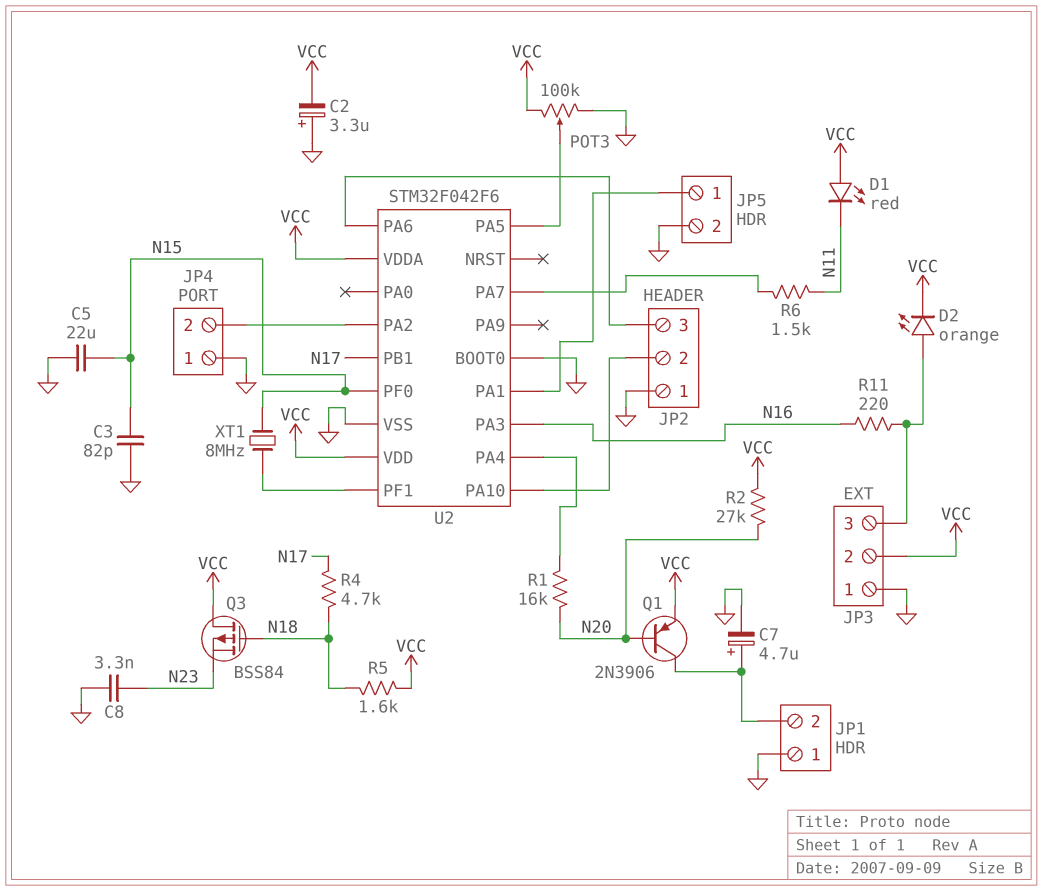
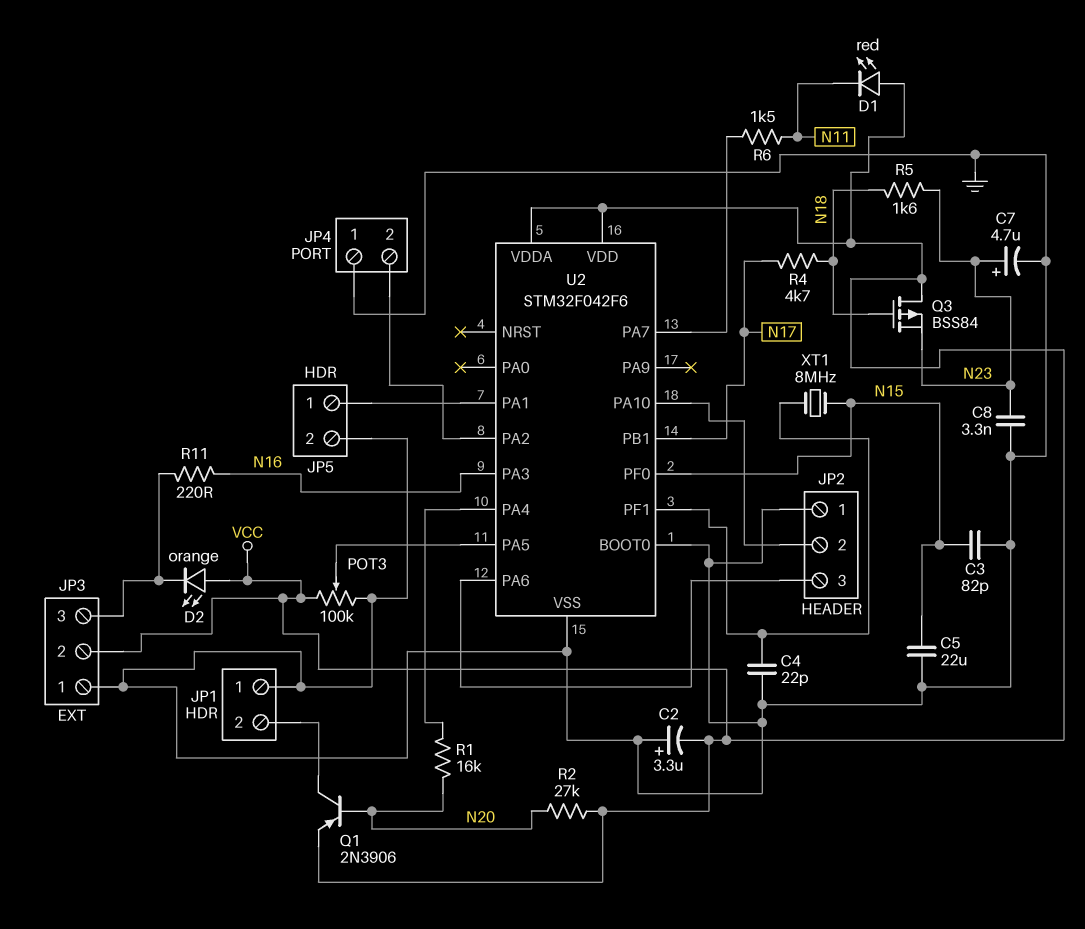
C4: none -> 22pF (GND, U2/PF1)
C7: 4.7uF (plus JP1/2, minus GND) -> 4.7uF (plus N23, minus GND)
D2: LED orange (A JP3/3, K VCC) -> LED orange (A VCC, K JP3/3)
R5: 1.6k (N18, VCC) -> 1.6k (N18, N23)

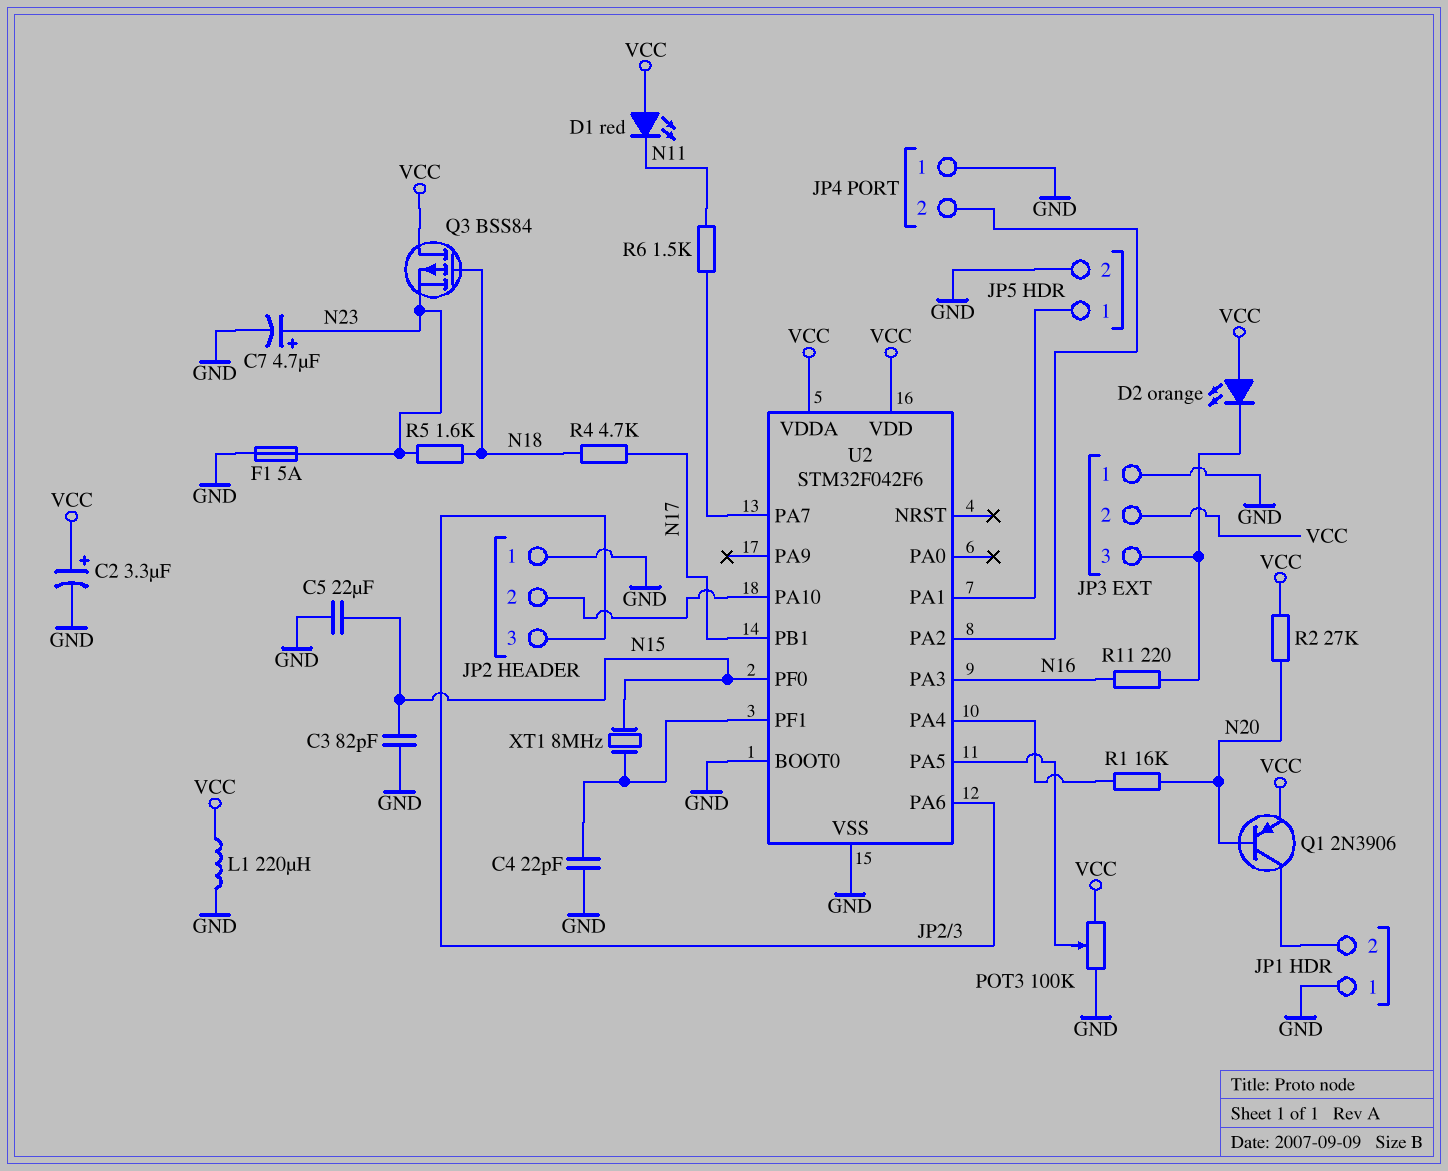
C2: 3.3uF (plus GND, minus VCC) -> 3.3uF (plus VCC, minus GND)
C8: 3.3nF (GND, N23) -> none
F1: none -> 5A (GND, N23)
L1: none -> 220uH (GND, VCC)

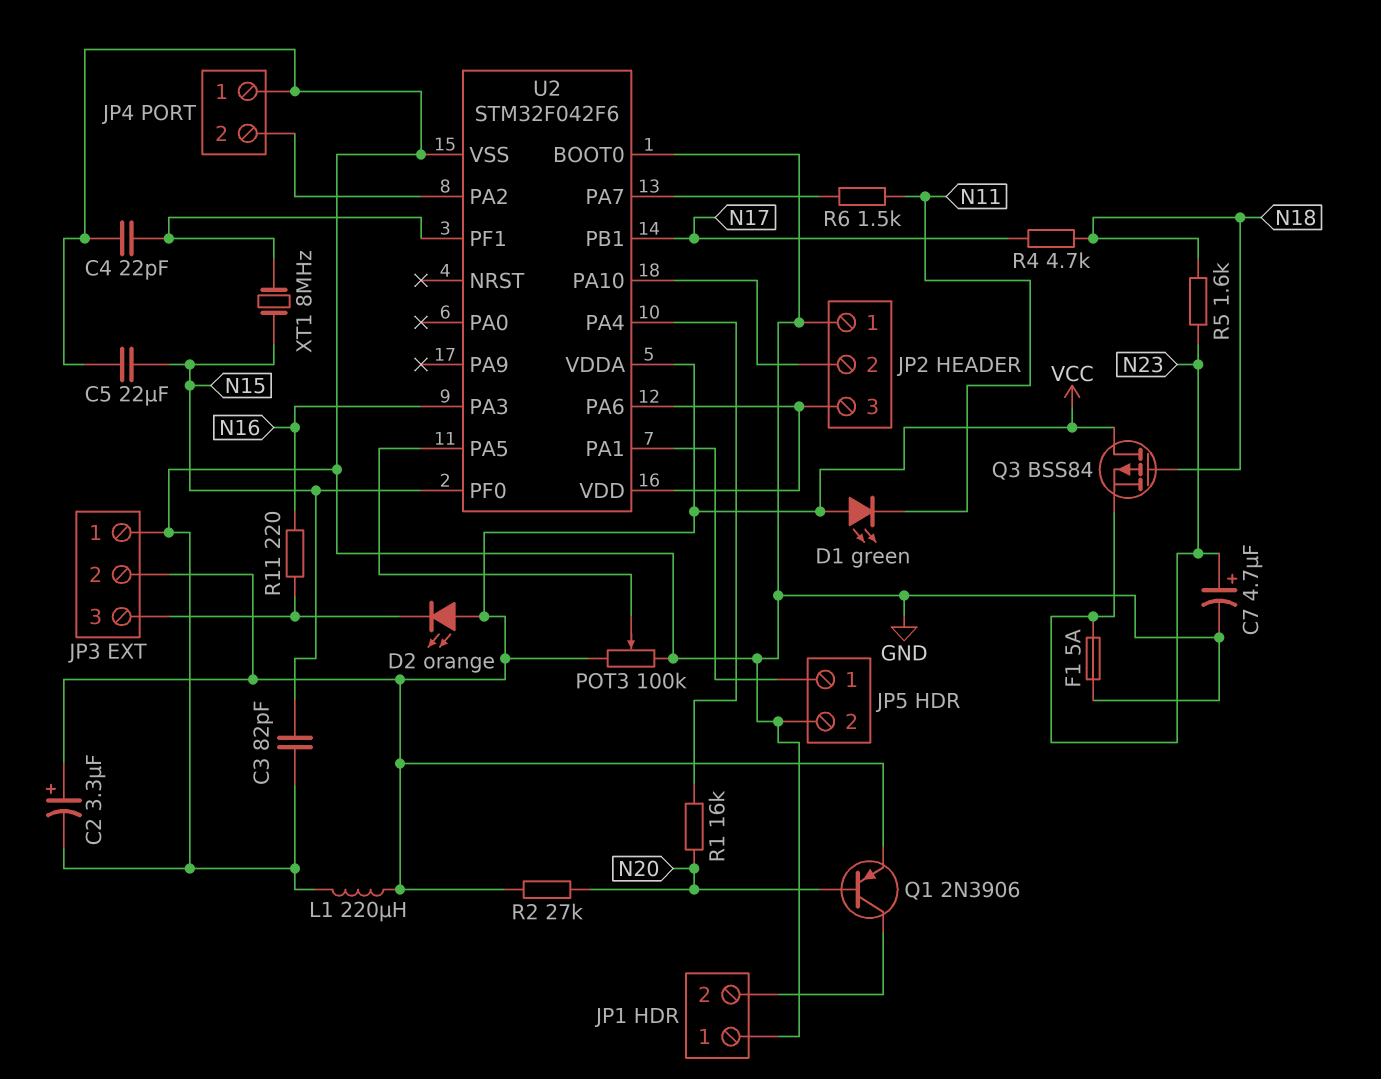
D1: LED red (A VCC, K N11) -> LED green (A VCC, K N11)
U2 pin VDD: VCC -> JP2/3

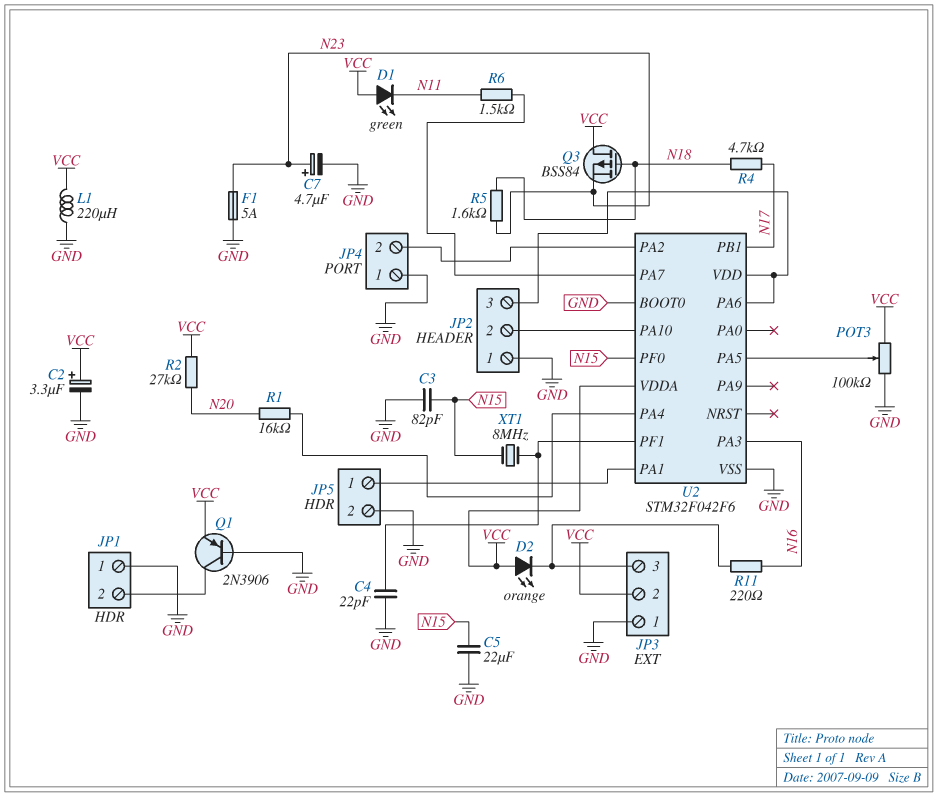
Q1: PNP 2N3906 (B N20, C JP1/2, E VCC) -> PNP 2N3906 (B GND, C JP1/2, E VCC)

